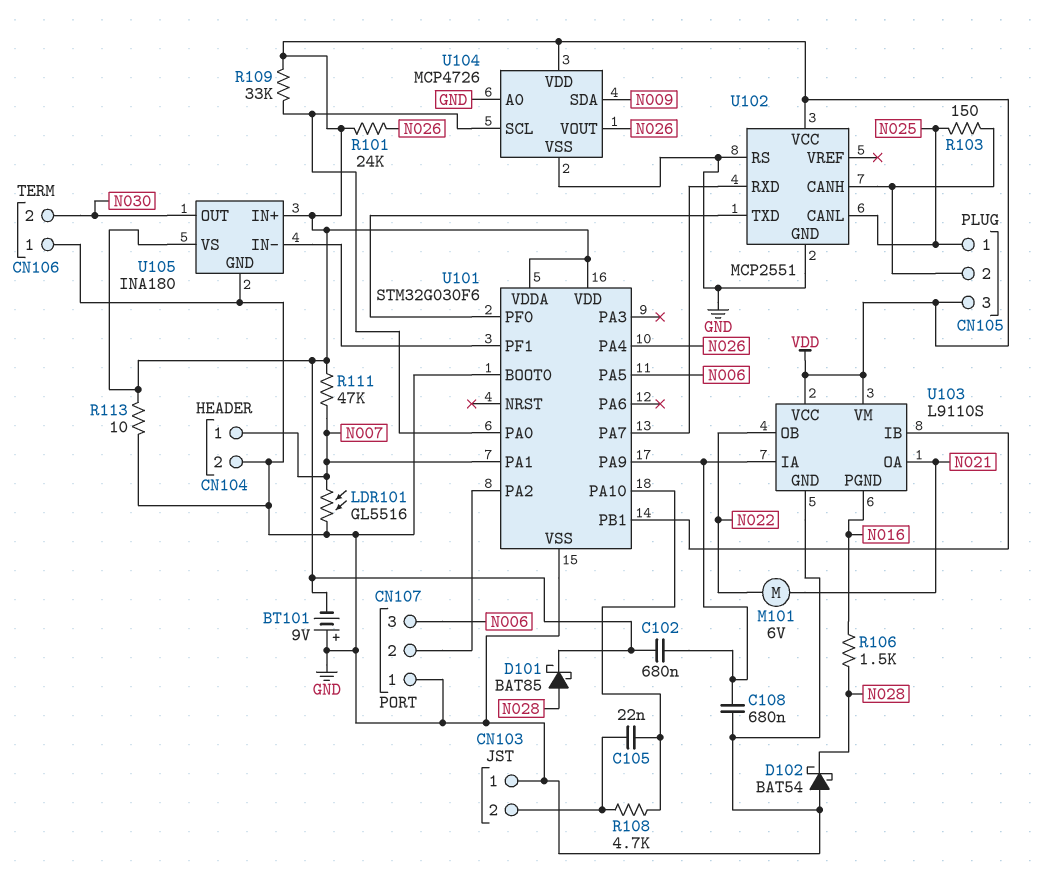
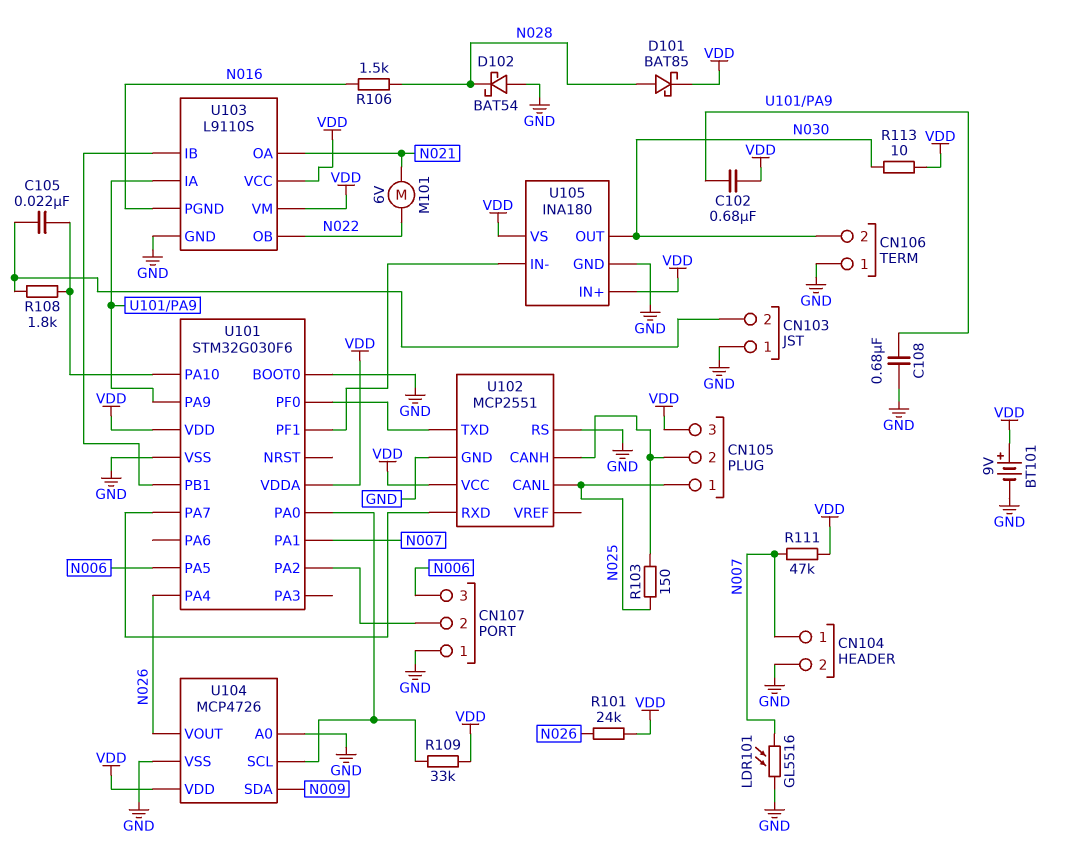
BT101: 9V (plus GND, minus VDD) -> 9V (plus VDD, minus GND)
R108: 4.7k (CN103/2, U101/PA10) -> 1.8k (CN103/2, U101/PA10)
R113: 10 (GND, VDD) -> 10 (N030, VDD)

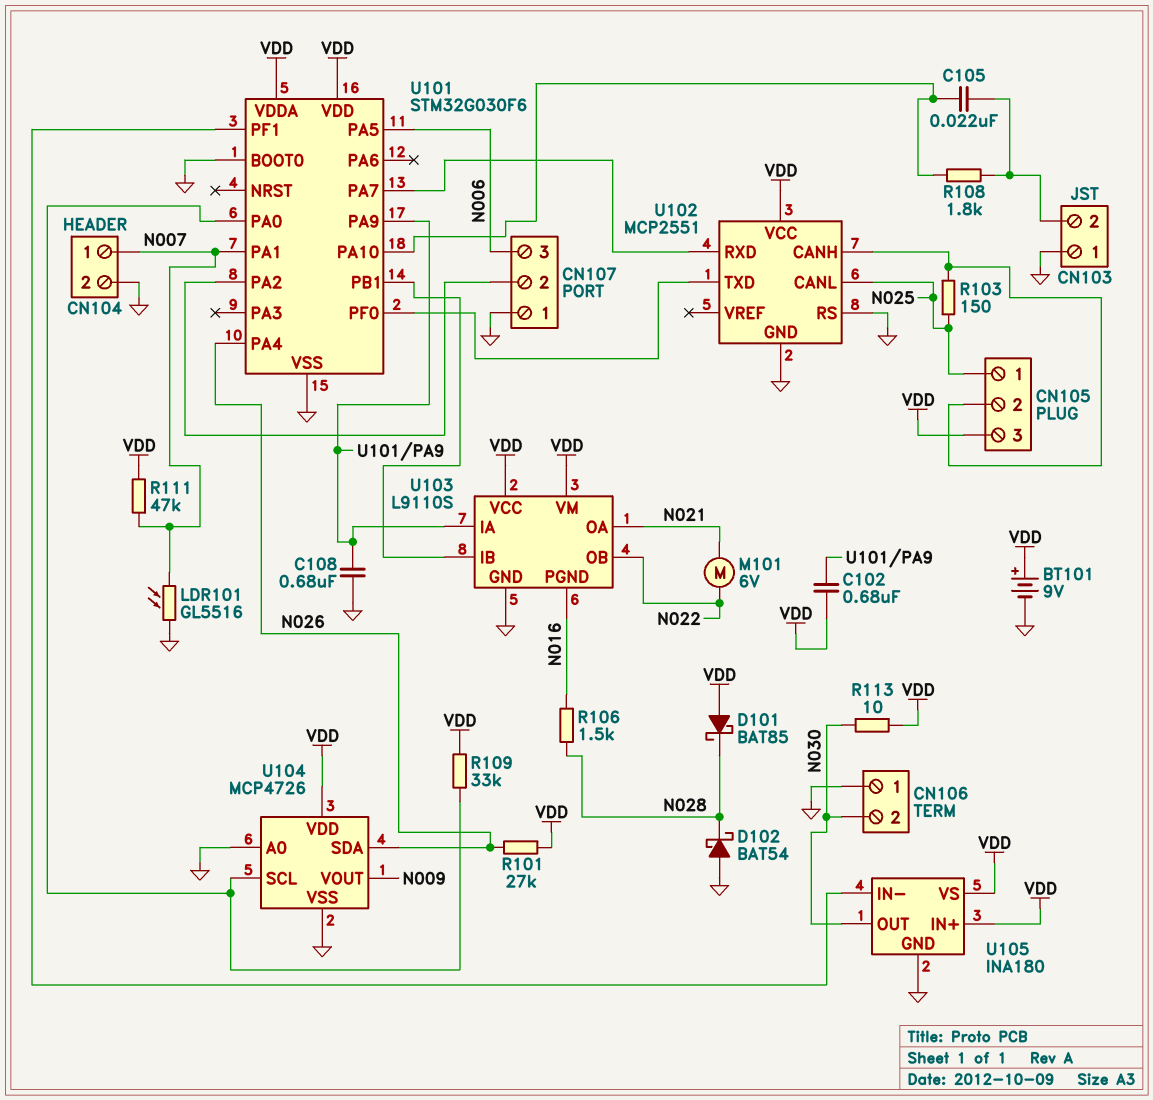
D101: schottky BAT85 (A N028, K VDD) -> schottky BAT85 (A VDD, K N028)
R101: 24k (N026, VDD) -> 27k (N026, VDD)
U104 pin SDA: N009 -> N026
U104 pin VOUT: N026 -> N009

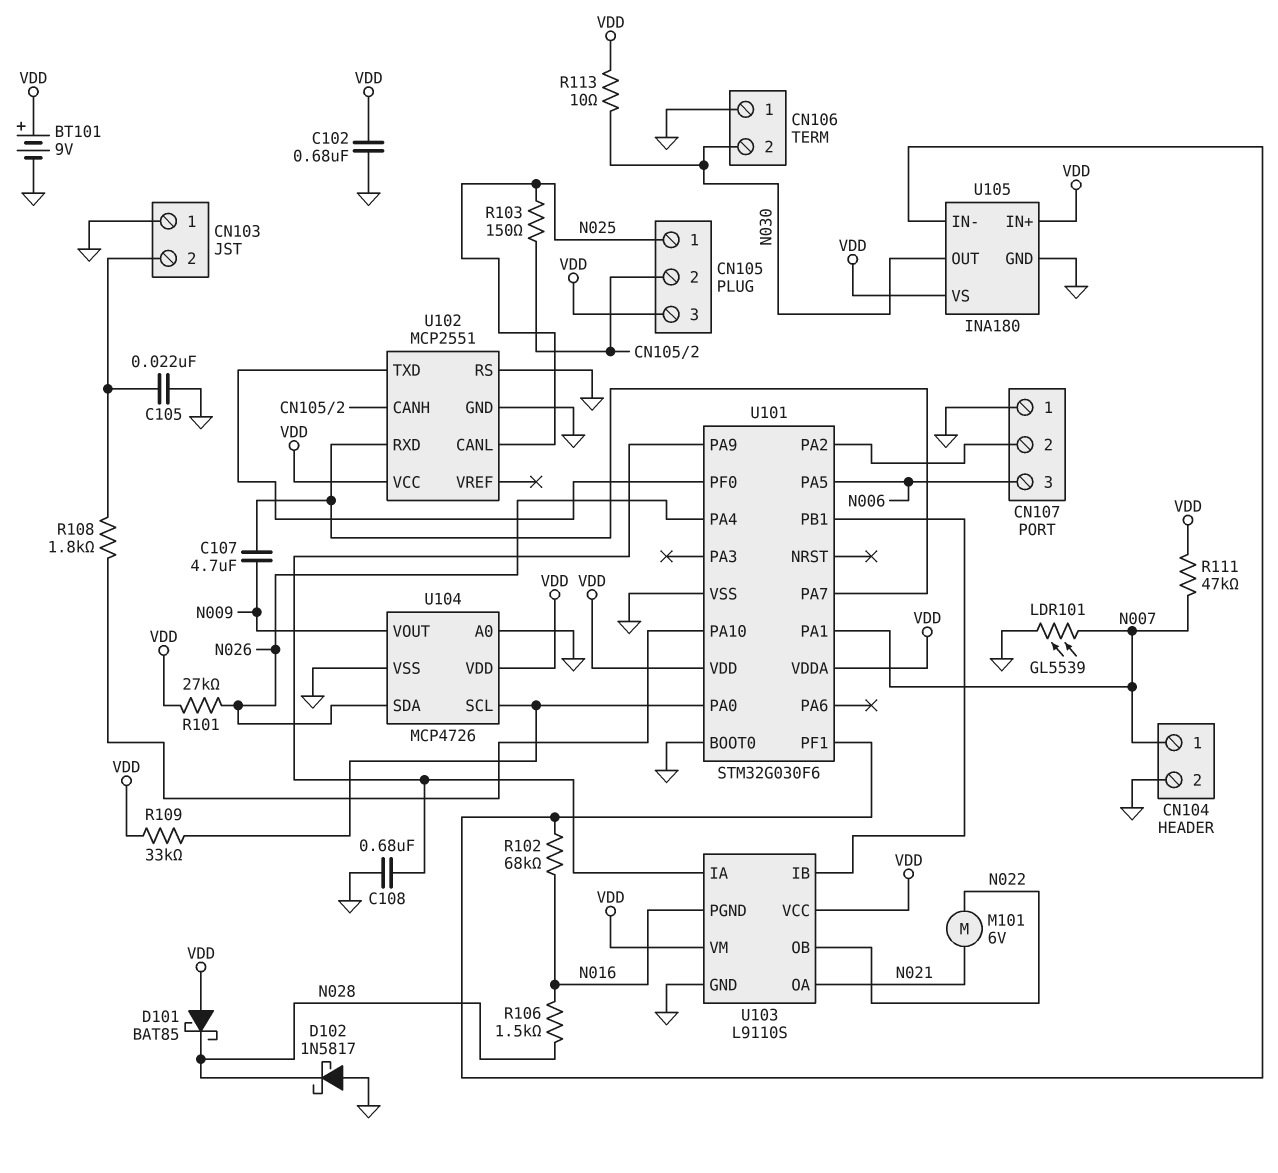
C102: 680nF (U101/PA9, VDD) -> 680nF (GND, VDD)
C105: 22nF (CN103/2, U101/PA10) -> 22nF (CN103/2, GND)
C107: none -> 4.7uF (N009, U101/PA7)
D102: schottky BAT54 (A GND, K N028) -> schottky 1N5817 (A GND, K N028)
LDR101: GL5516 (GND, N007) -> GL5539 (GND, N007)
R102: none -> 68k (N016, U101/PF1)

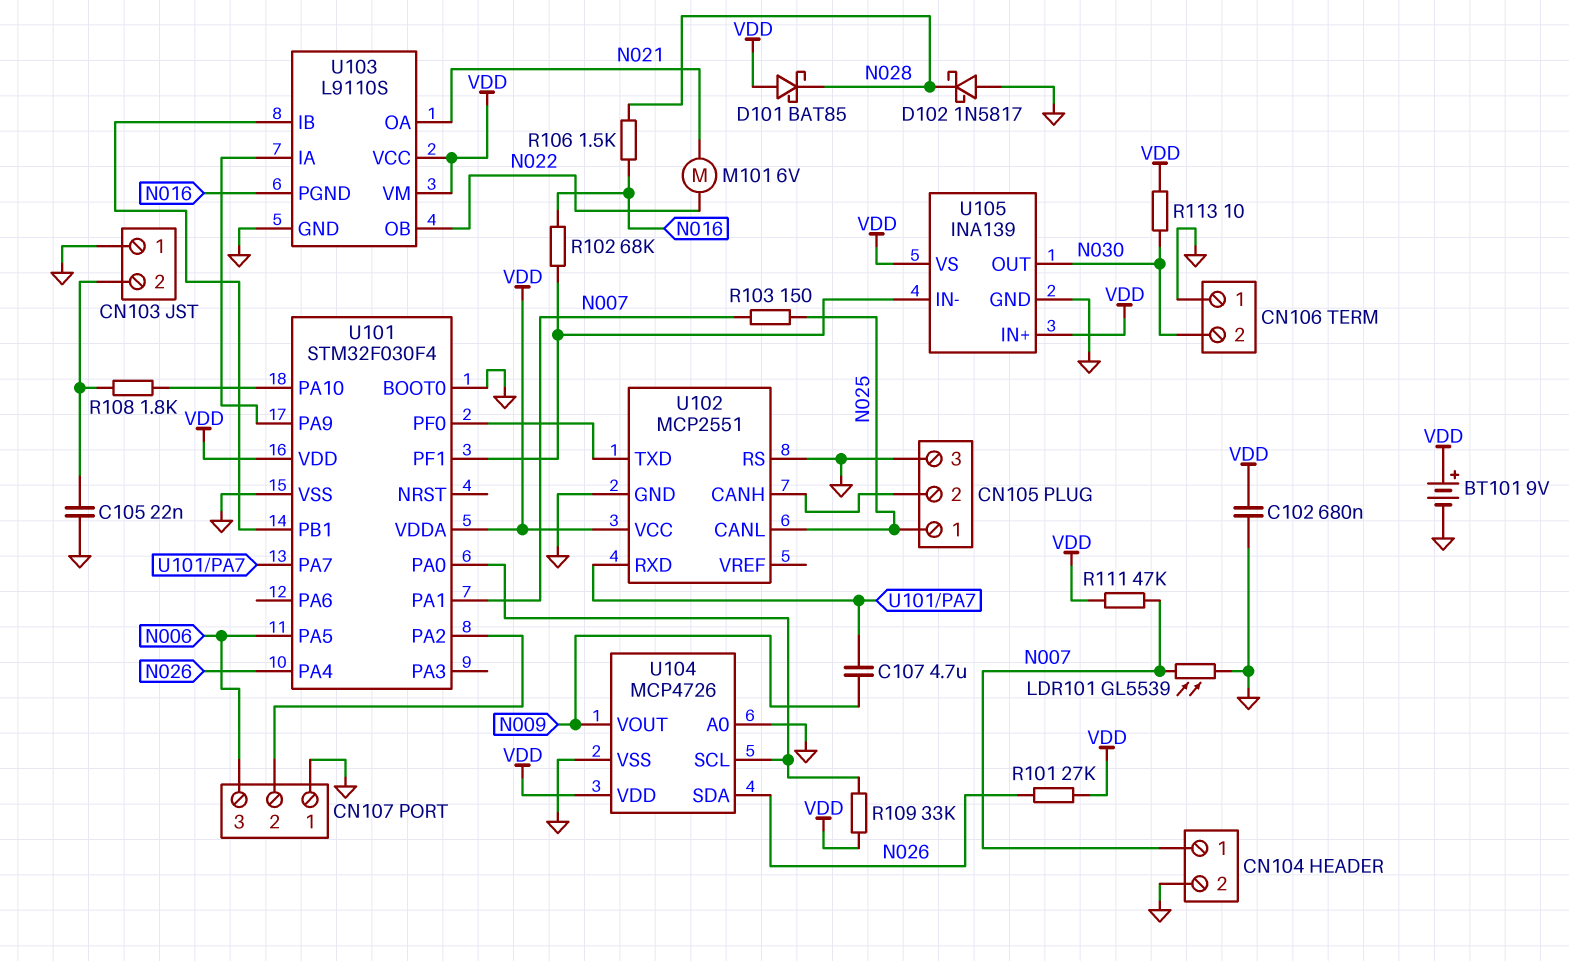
C108: 680nF (GND, U101/PA9) -> none
CN105 pin 3: VDD -> GND
R103: 150 (CN105/2, N025) -> 150 (N007, N025)
U101: STM32G030F6 -> STM32F030F4
U105: INA180 -> INA139

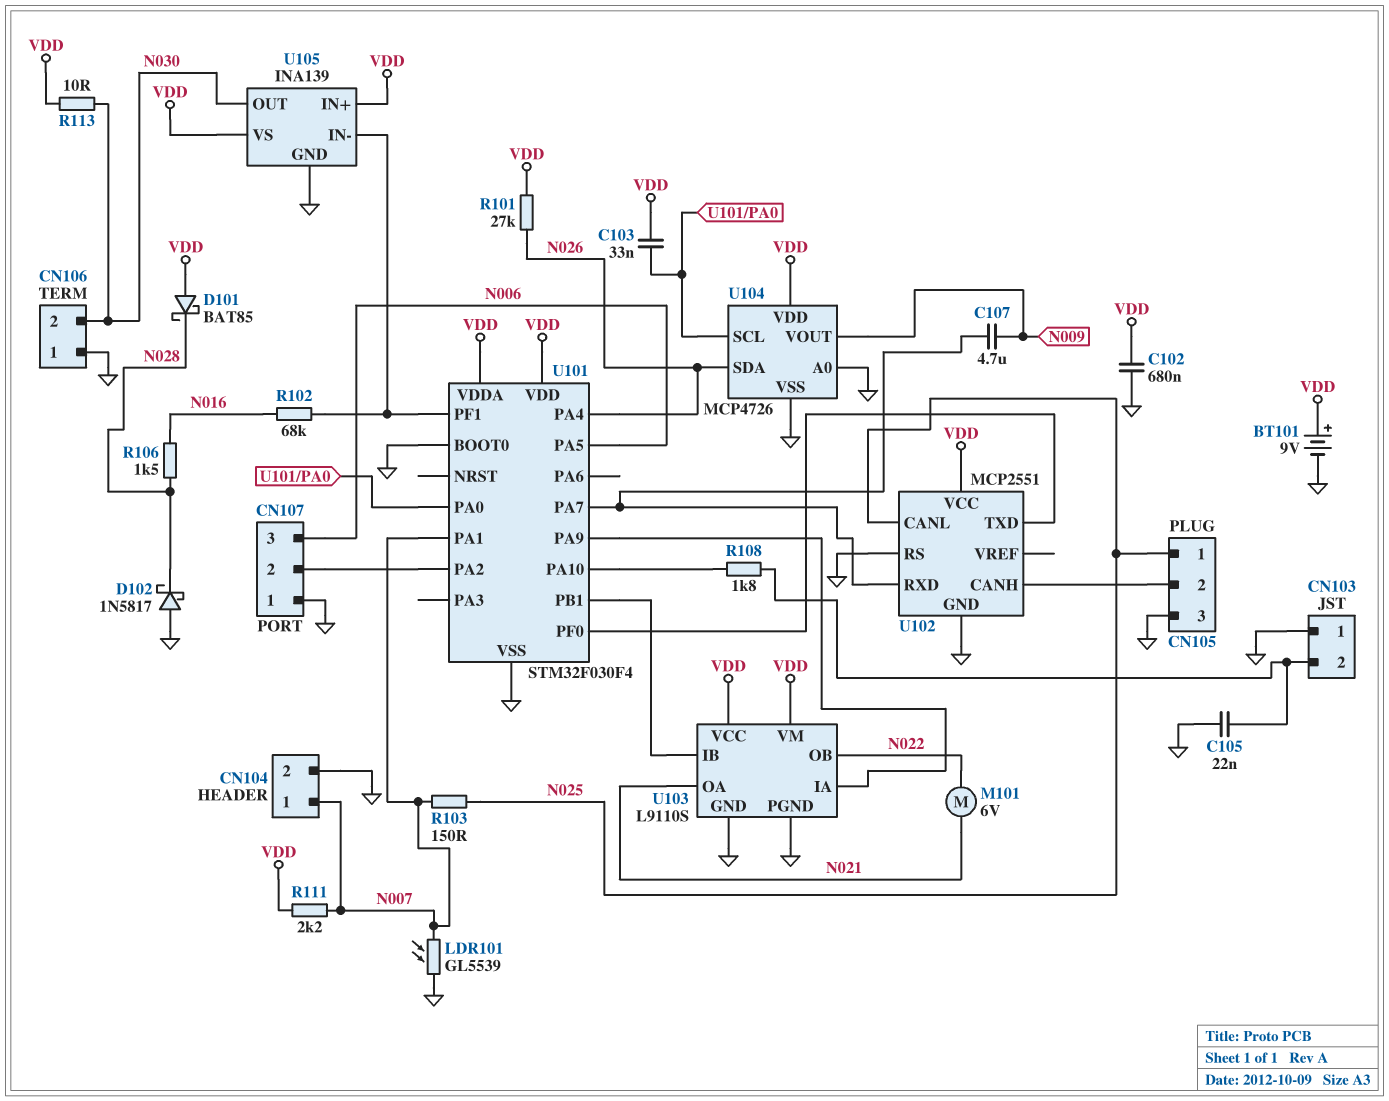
C103: none -> 33nF (U101/PA0, VDD)
R109: 33k (U101/PA0, VDD) -> none
R111: 47k (N007, VDD) -> 2.2k (N007, VDD)
U103 pin PGND: N016 -> GND

